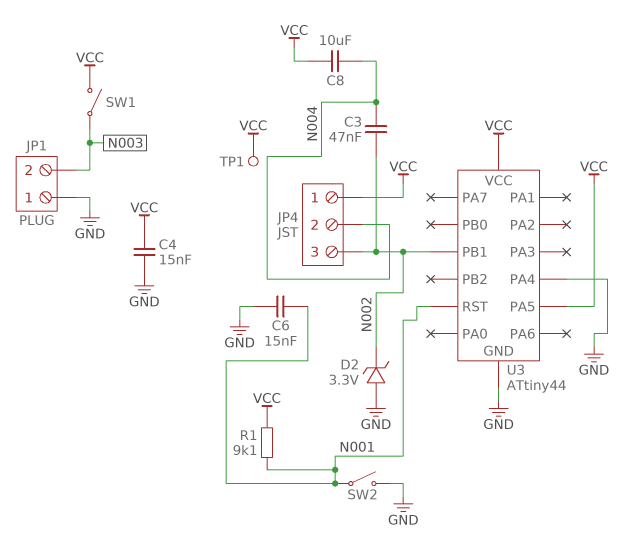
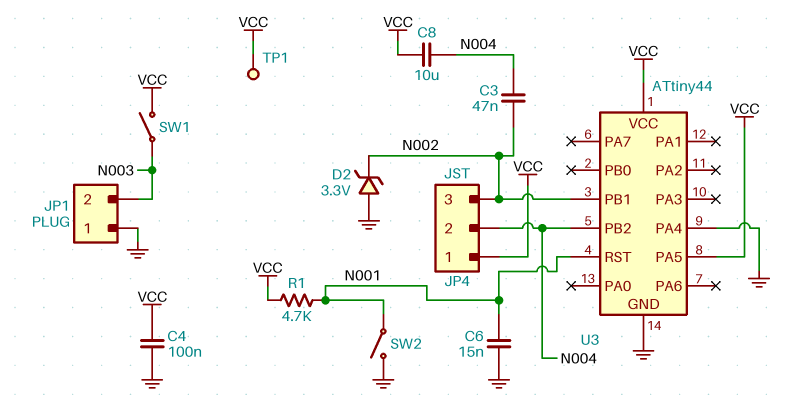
C4: 15nF (GND, VCC) -> 100nF (GND, VCC)
R1: 9.1k (N001, VCC) -> 4.7k (N001, VCC)
U3 pin PB2: none -> N004

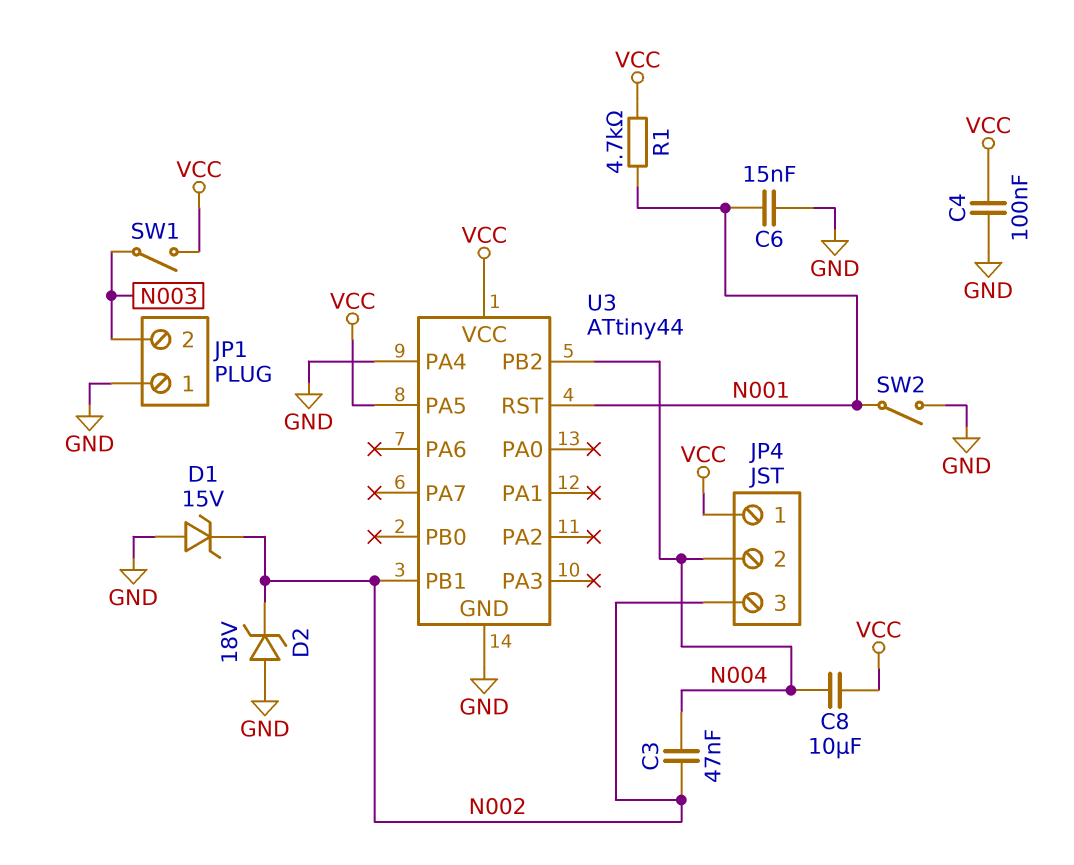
D1: none -> zener 15V (A GND, K N002)
D2: zener 3.3V (A GND, K N002) -> zener 18V (A GND, K N002)
TP1: test point (VCC) -> none

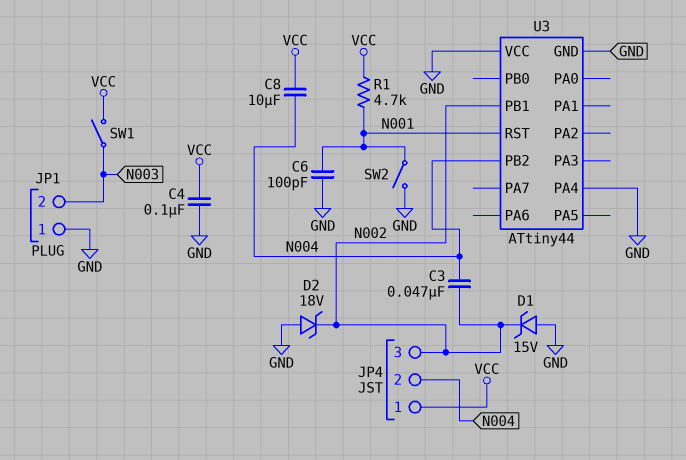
C6: 15nF (GND, N001) -> 100pF (GND, N001)
U3 pin PA5: VCC -> none
U3 pin VCC: VCC -> GND

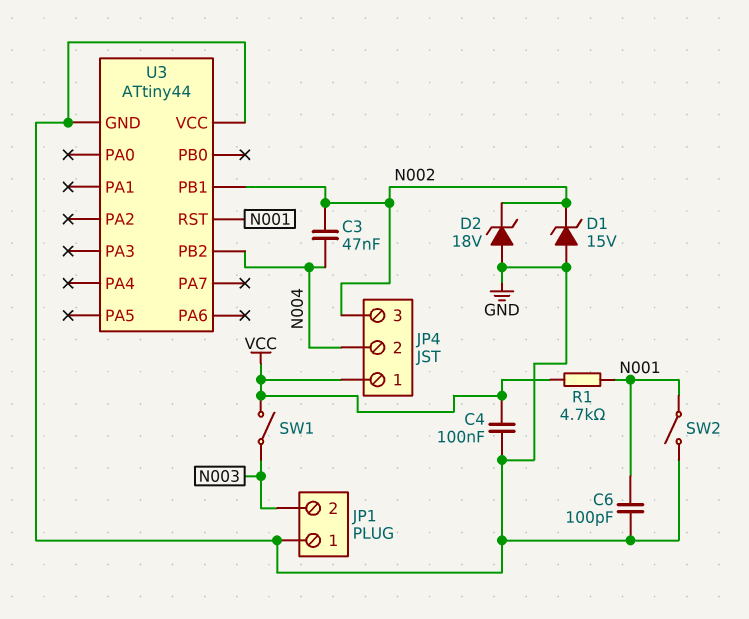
C8: 10uF (N004, VCC) -> none
U3 pin PA4: GND -> none

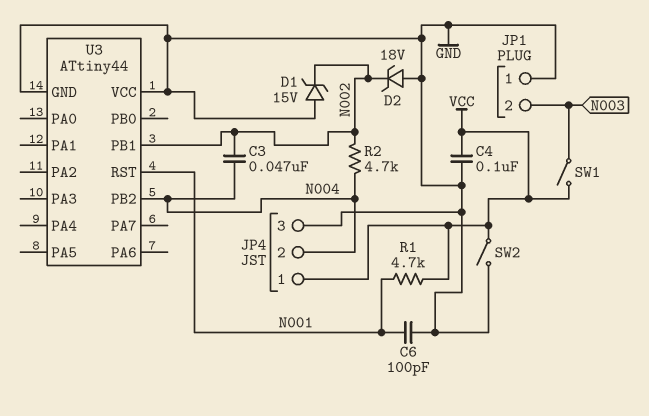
JP4 pin 3: N002 -> GND
R2: none -> 4.7k (N002, N004)
SW2: switch (GND, N001) -> switch (GND, VCC)

